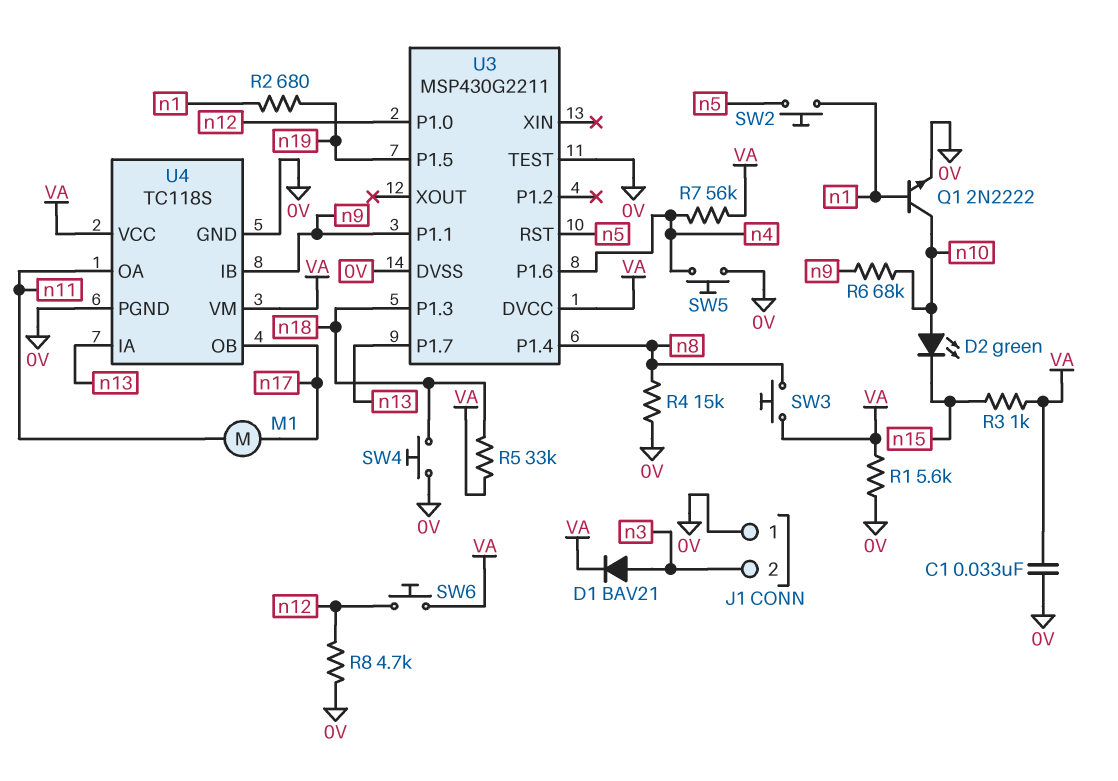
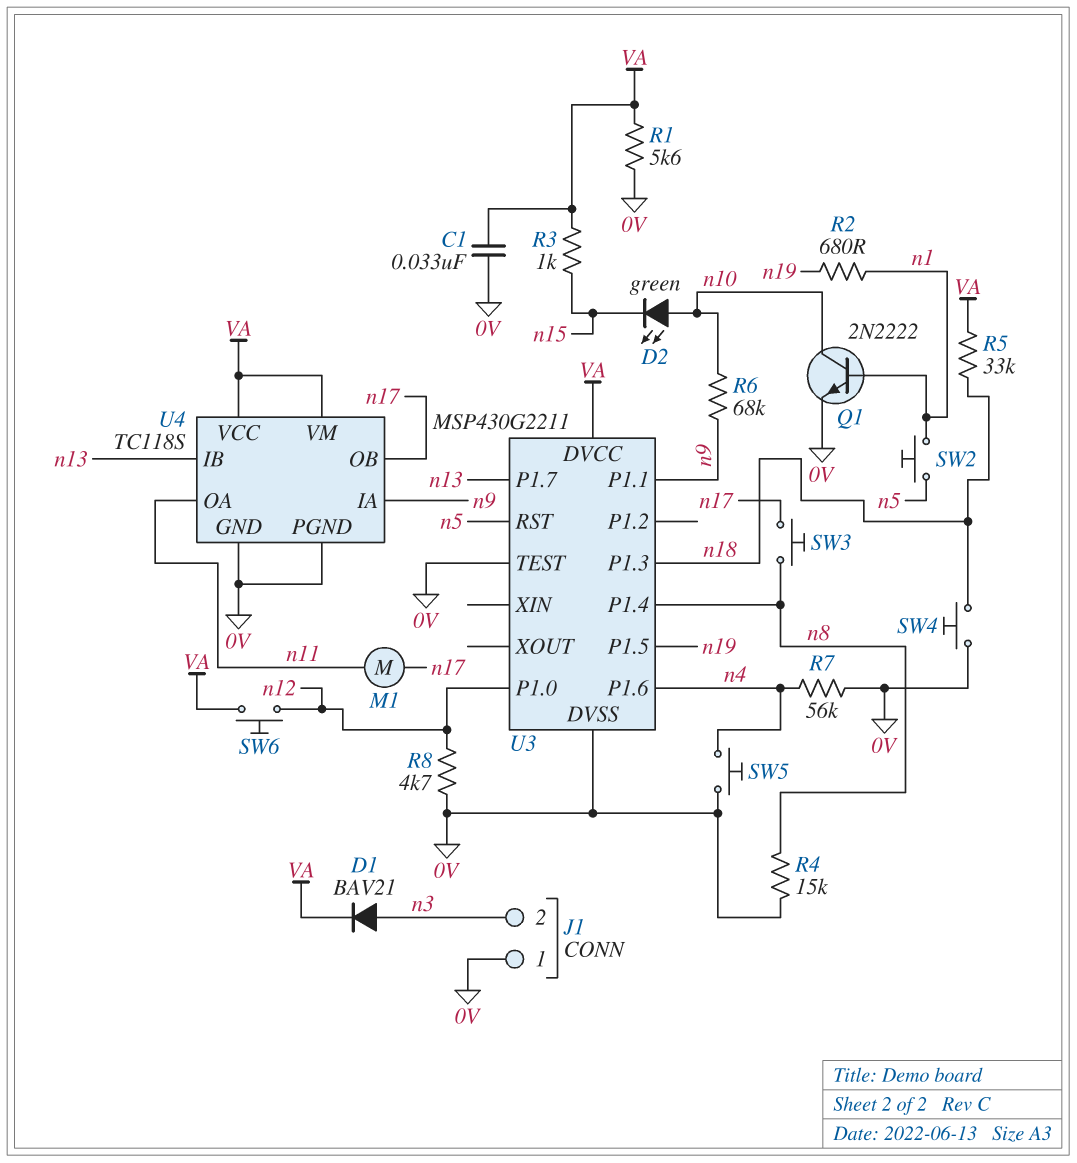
R7: 56k (VA, n4) -> 56k (0V, n4)
SW3: button (VA, n8) -> button (n8, n17)
U4 pin IA: n13 -> n9
U4 pin IB: n9 -> n13

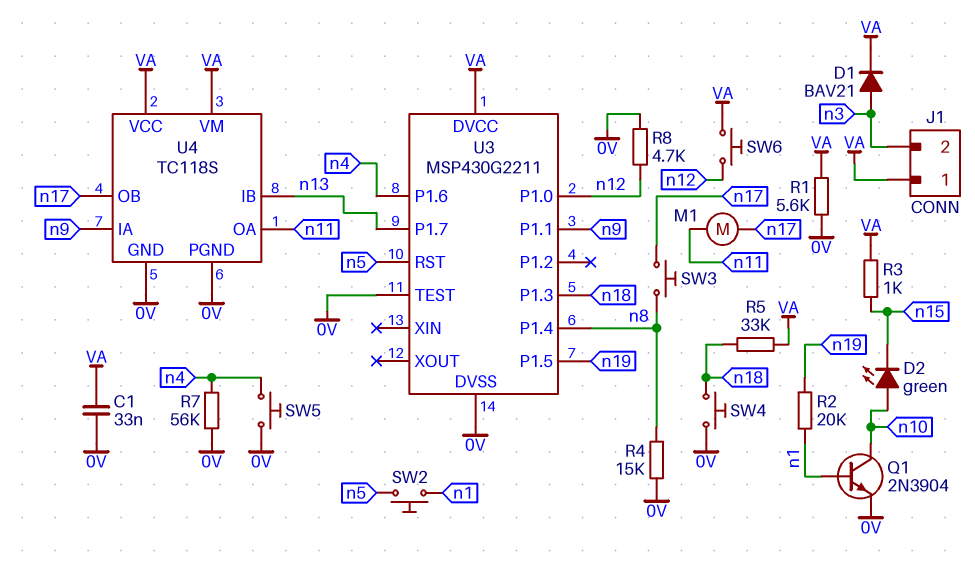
J1 pin 1: 0V -> VA
Q1: NPN 2N2222 (B n1, C n10, E 0V) -> NPN 2N3904 (B n1, C n10, E 0V)
R2: 680 (n1, n19) -> 20k (n1, n19)
R6: 68k (n9, n10) -> none

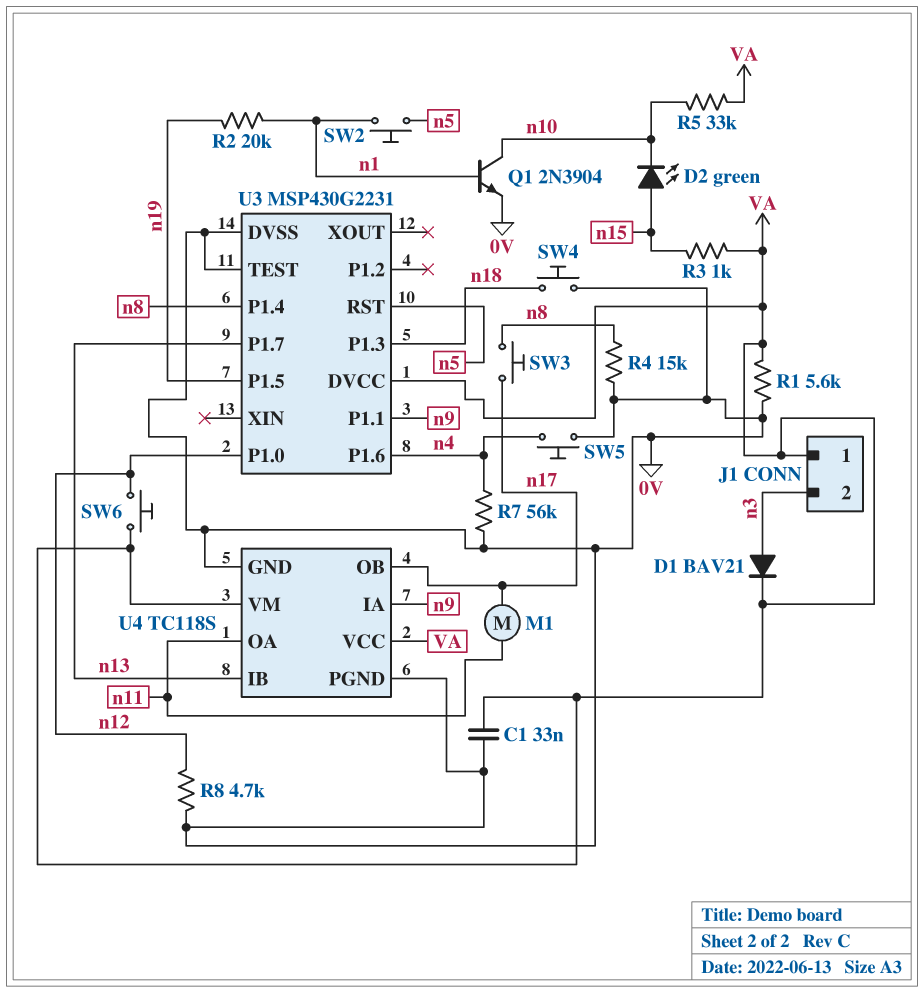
D2: LED green (A n10, K n15) -> LED green (A n15, K n10)
R5: 33k (VA, n18) -> 33k (VA, n10)
U3: MSP430G2211 -> MSP430G2231

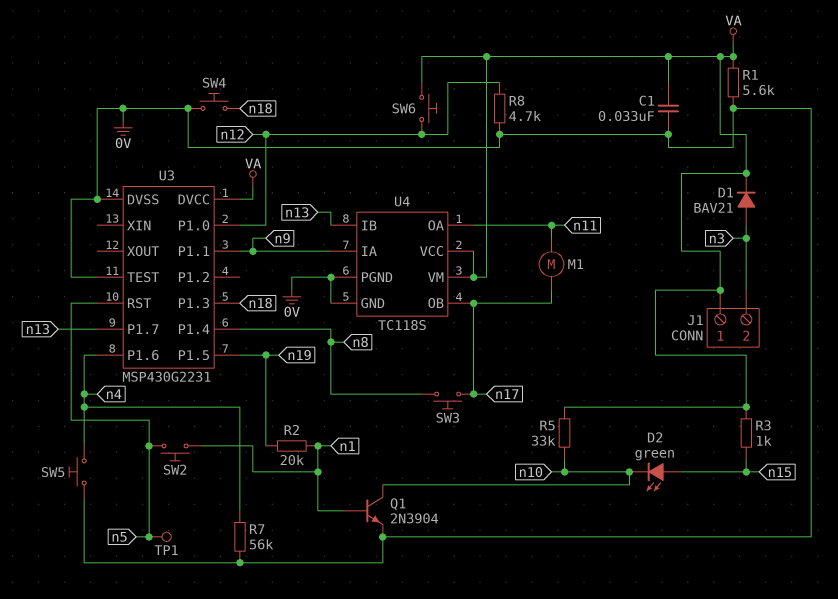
R4: 15k (0V, n8) -> none
TP1: none -> test point (n5)

